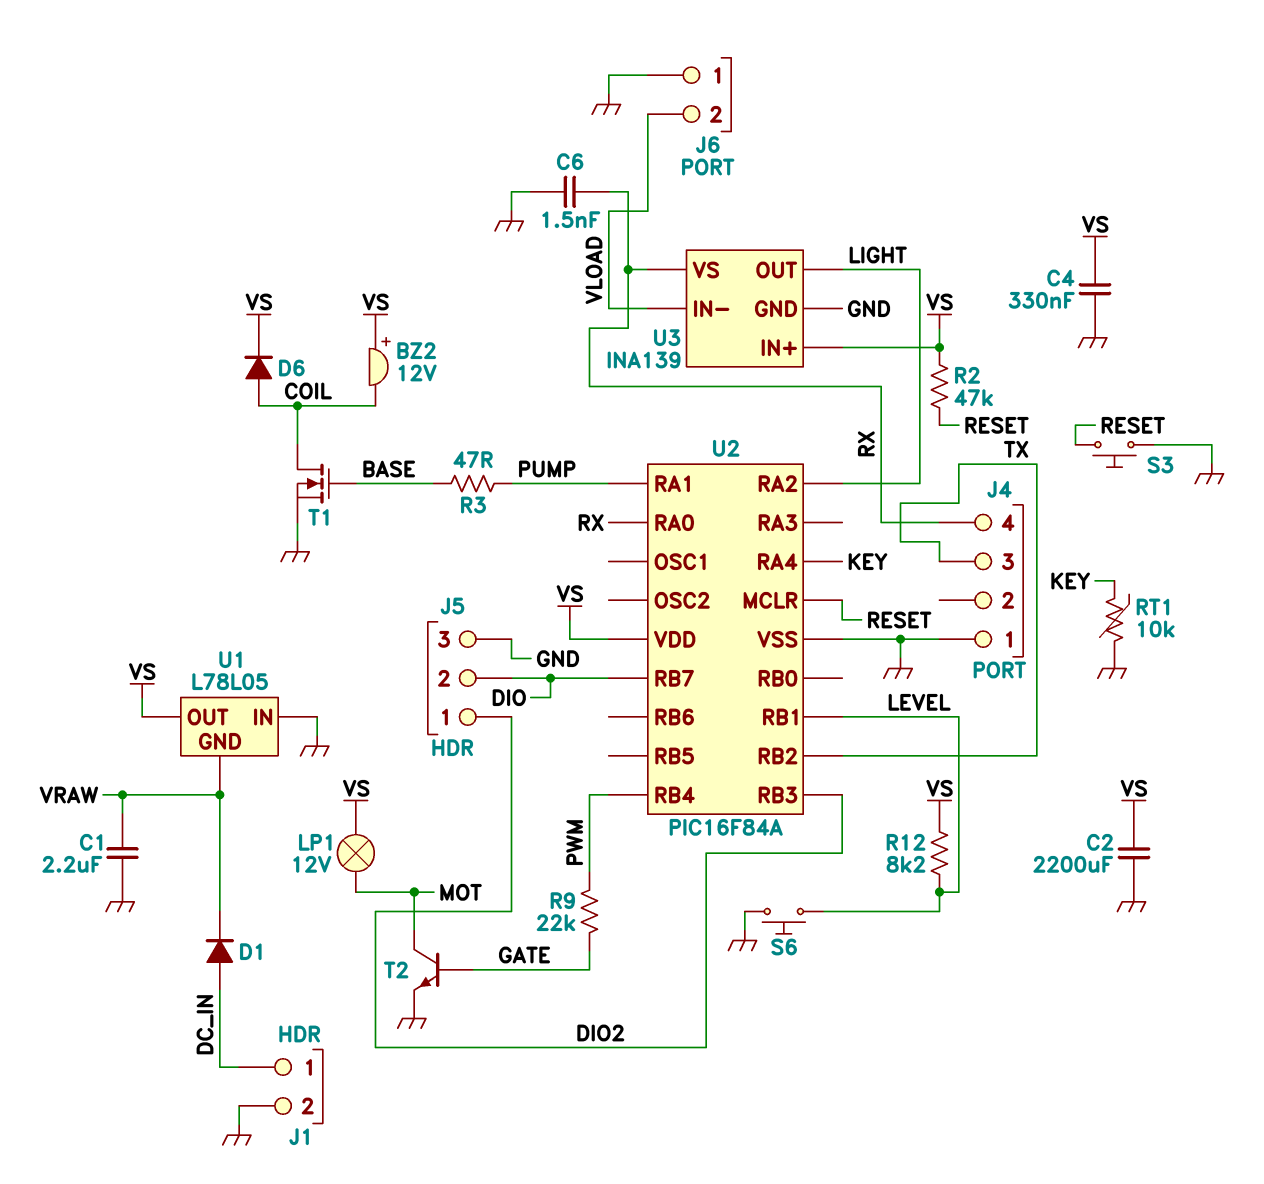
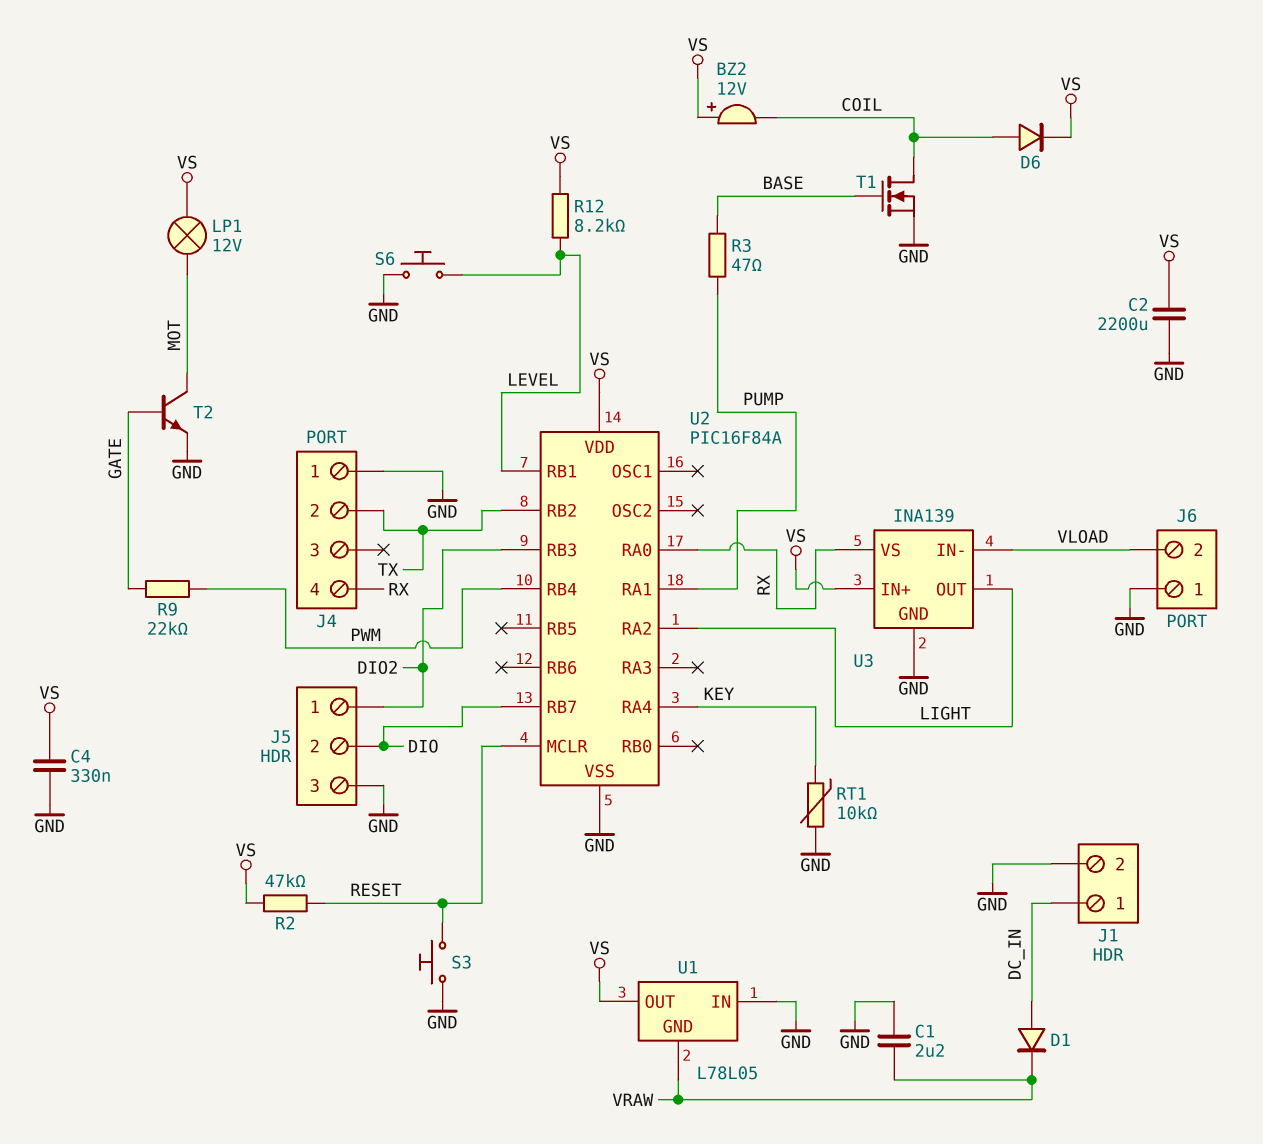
C6: 1.5nF (GND, RX) -> none
J4 pin 2: none -> TX
J4 pin 3: TX -> none

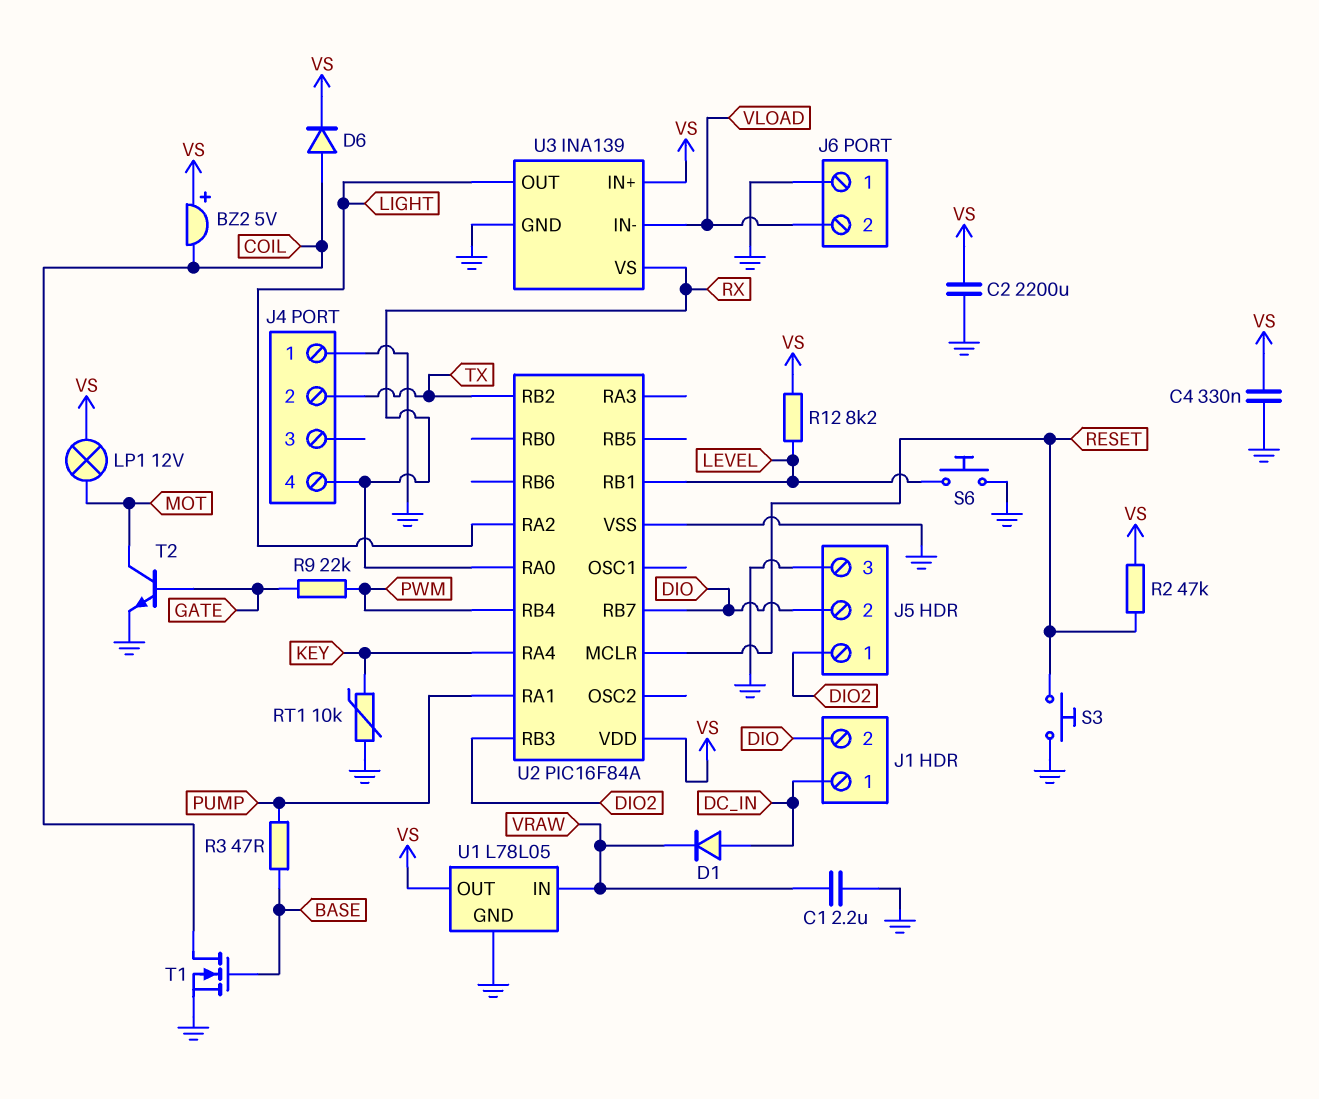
BZ2: buzzer 12V (plus VS, minus COIL) -> buzzer 5V (plus VS, minus COIL)
J1 pin 2: GND -> DIO
U1 pin GND: VRAW -> GND
U1 pin IN: GND -> VRAW

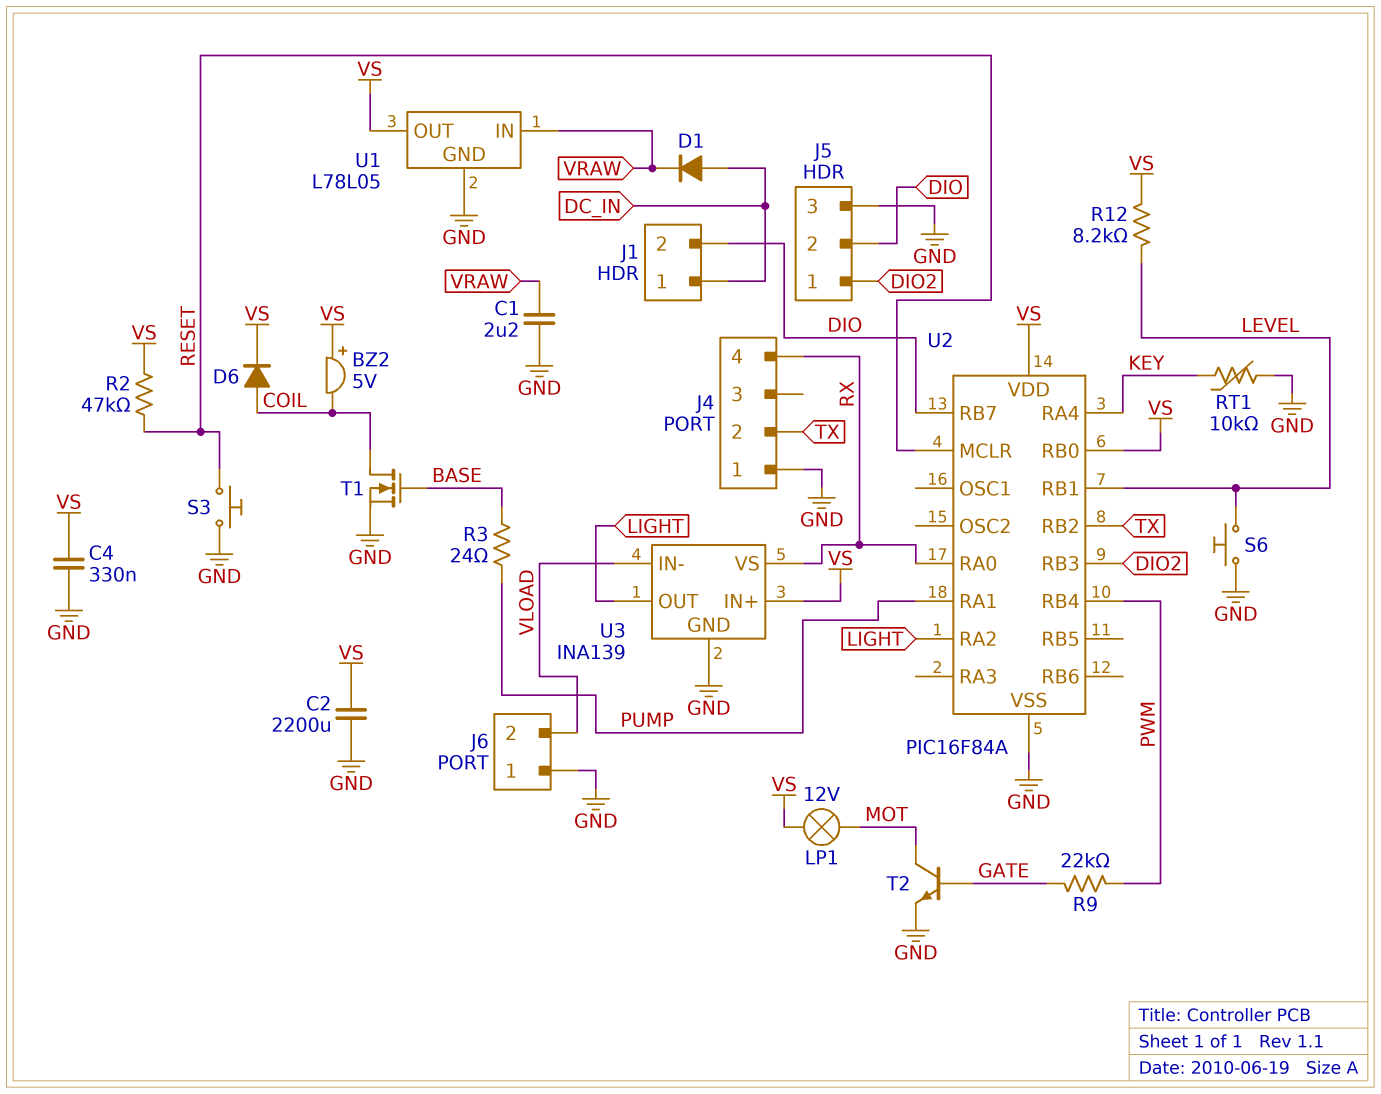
R3: 47 (BASE, PUMP) -> 24 (BASE, PUMP)
U2 pin RB0: none -> VS

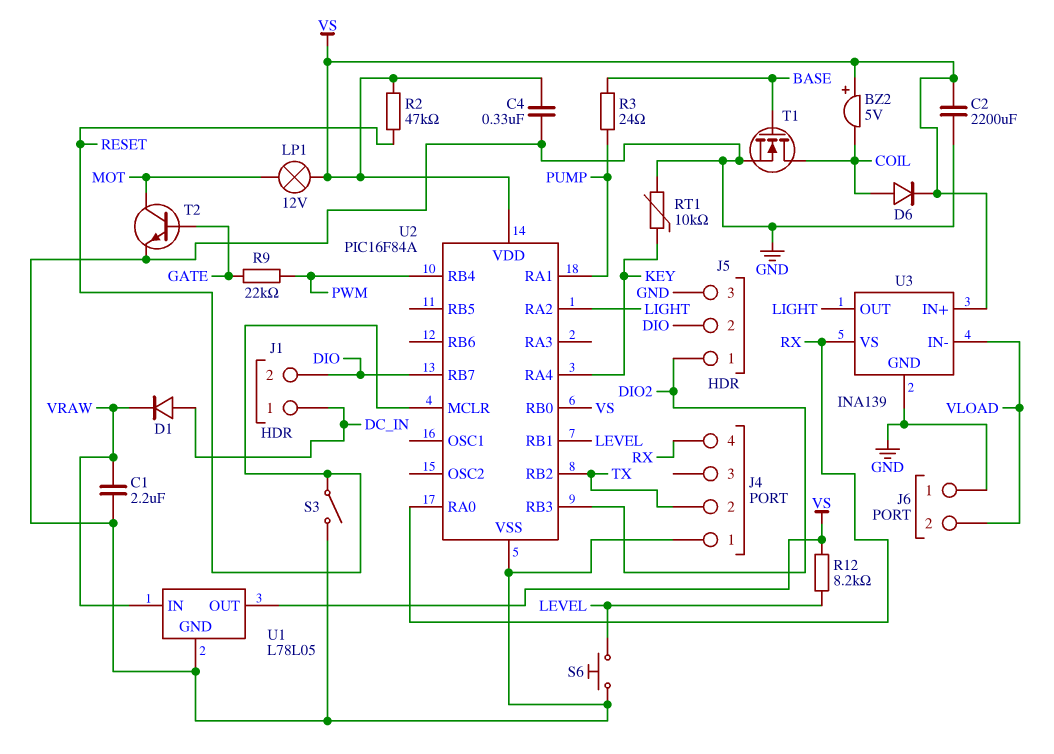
S3: button (GND, RESET) -> switch (GND, RESET)

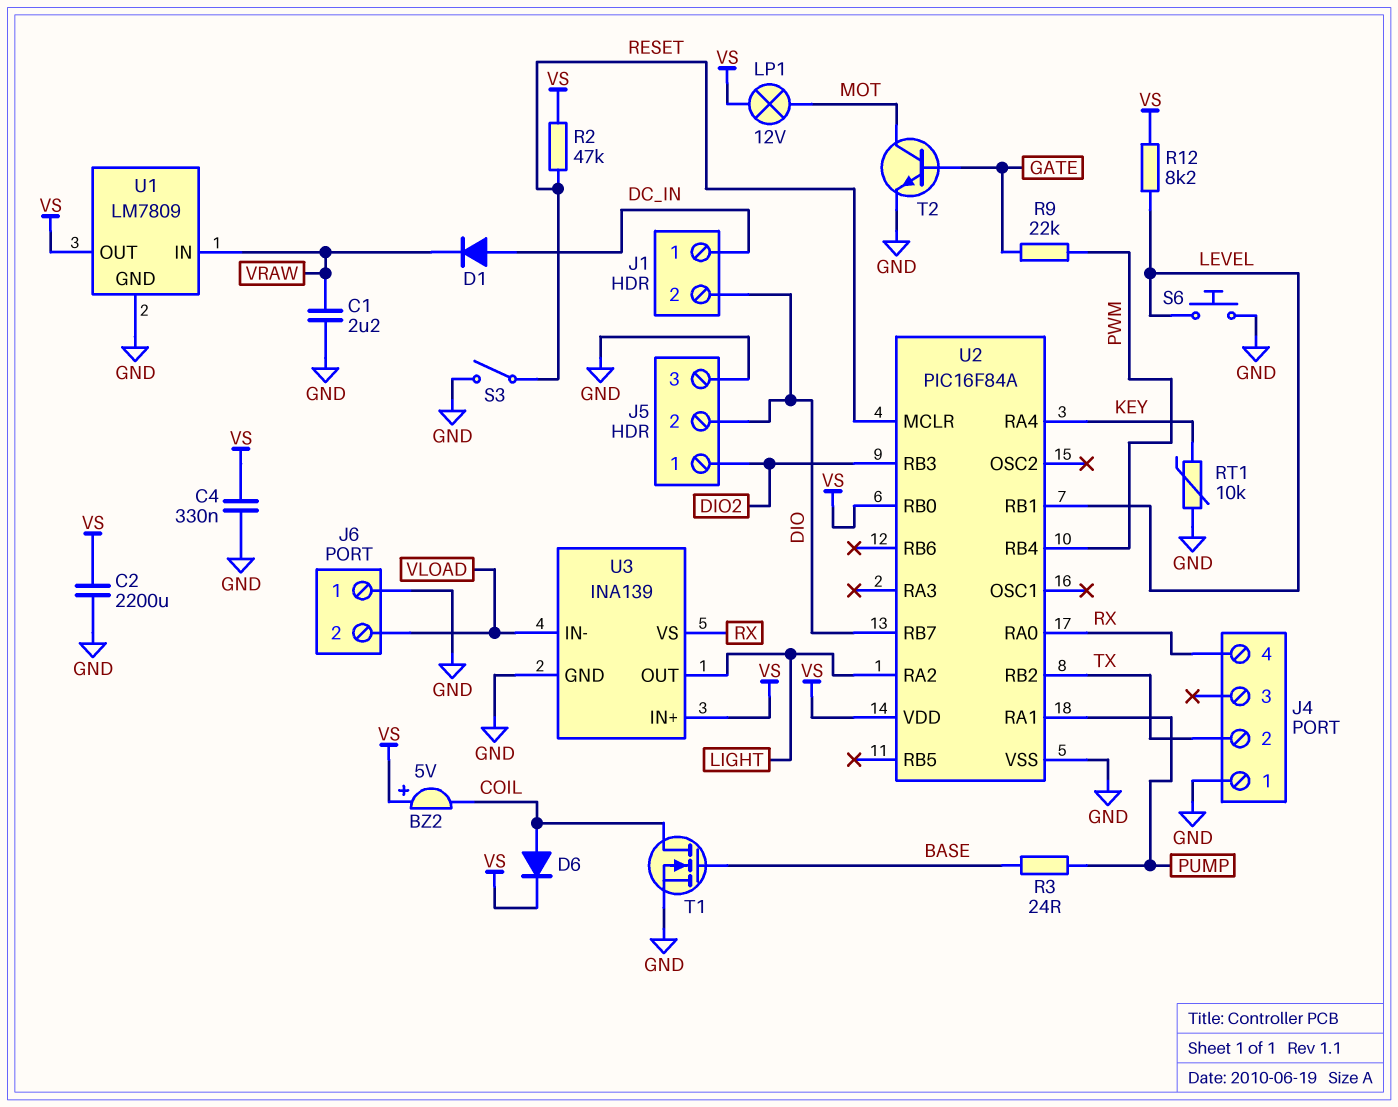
U1: L78L05 -> LM7809

